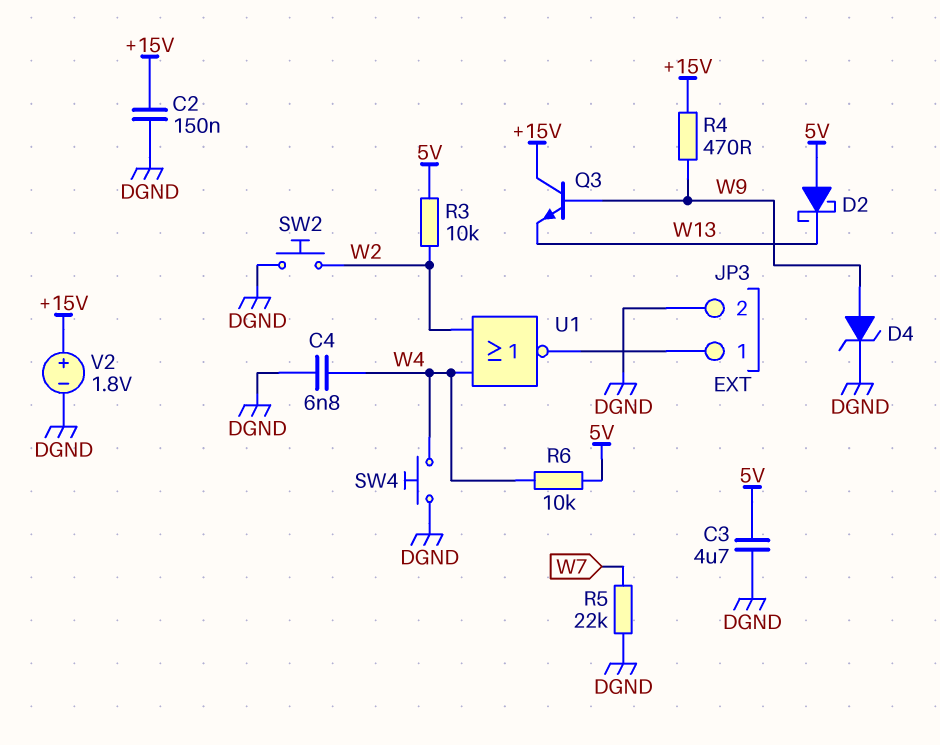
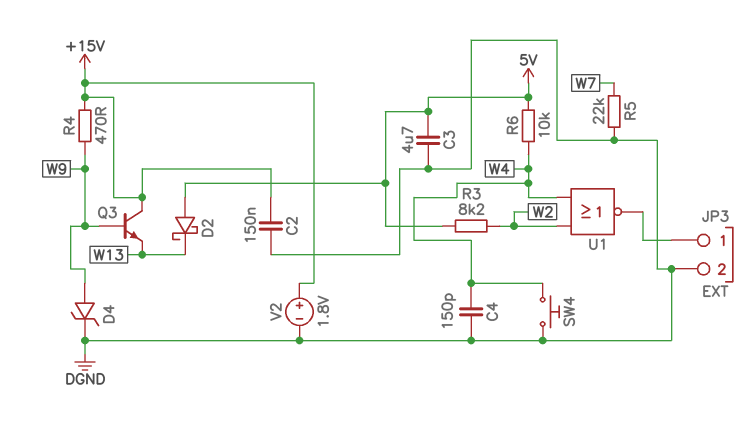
C4: 6.8nF (DGND, W4) -> 150pF (DGND, W4)
R3: 10k (5V, W2) -> 8.2k (5V, W2)
SW2: button (DGND, W2) -> none

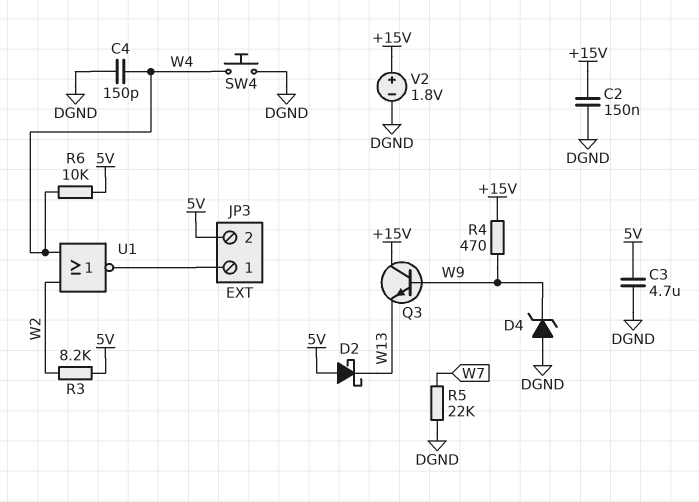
D4: zener (A W9, K DGND) -> zener (A DGND, K W9)
JP3 pin 2: DGND -> 5V

